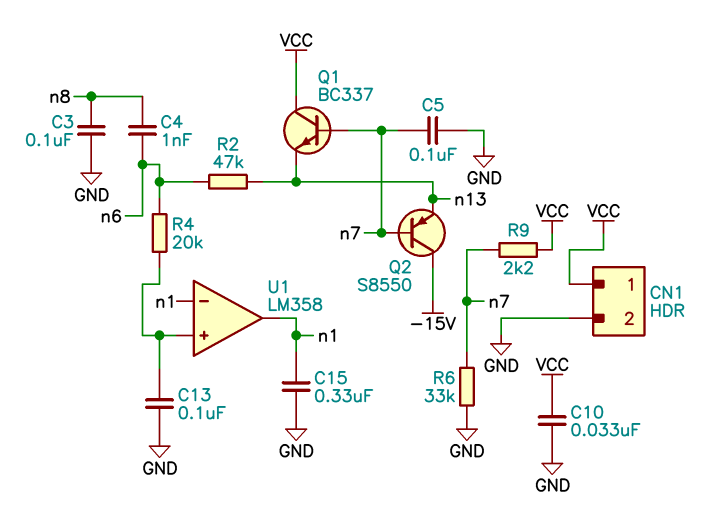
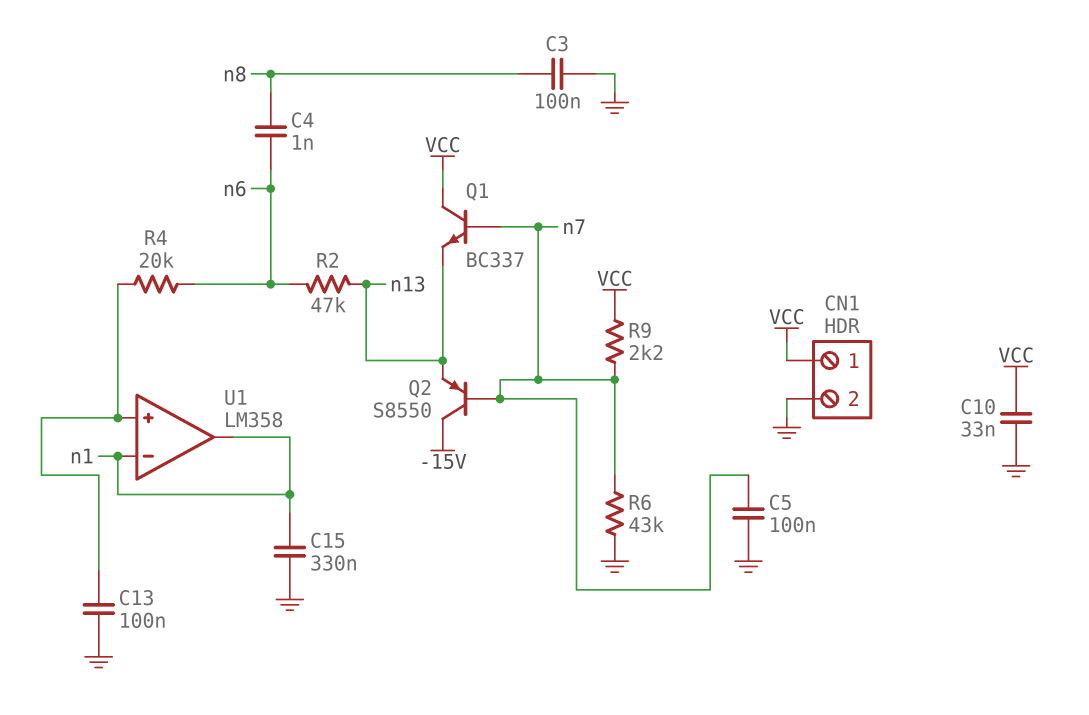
R6: 33k (GND, n7) -> 43k (GND, n7)

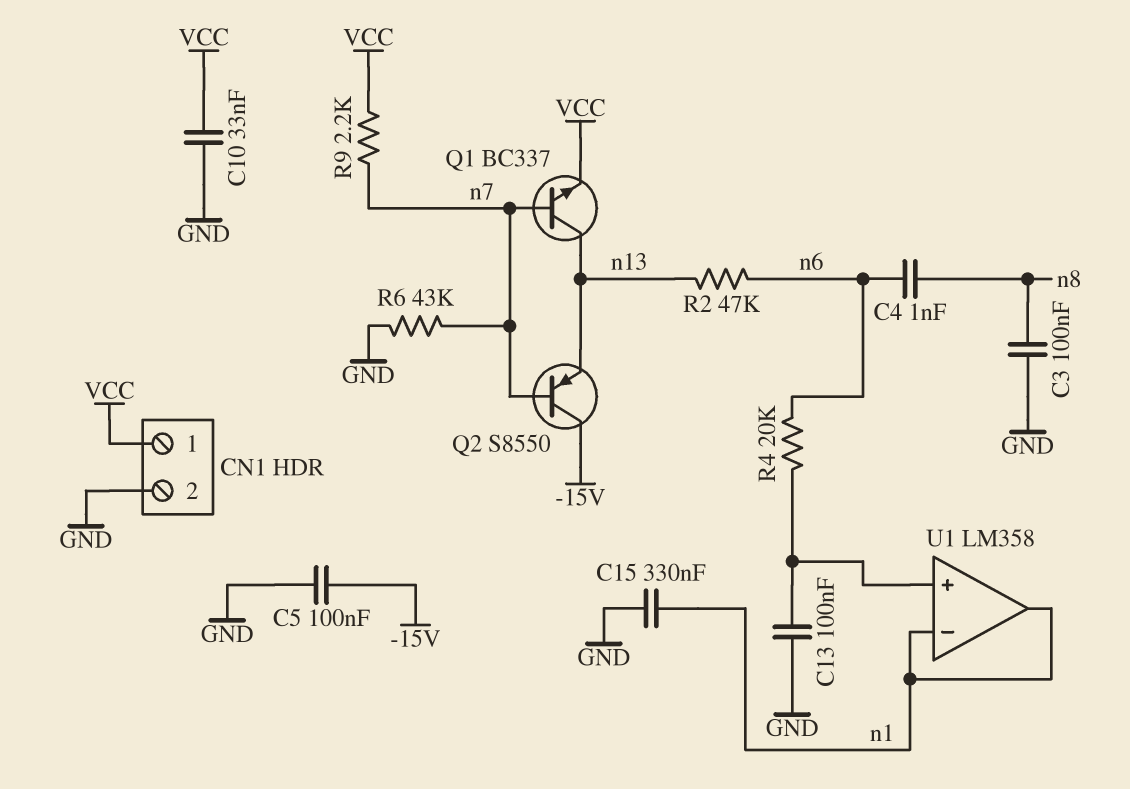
C5: 100nF (GND, n7) -> 100nF (-15V, GND)
Q1: NPN BC337 (B n7, C VCC, E n13) -> NPN BC337 (B n7, C n13, E VCC)

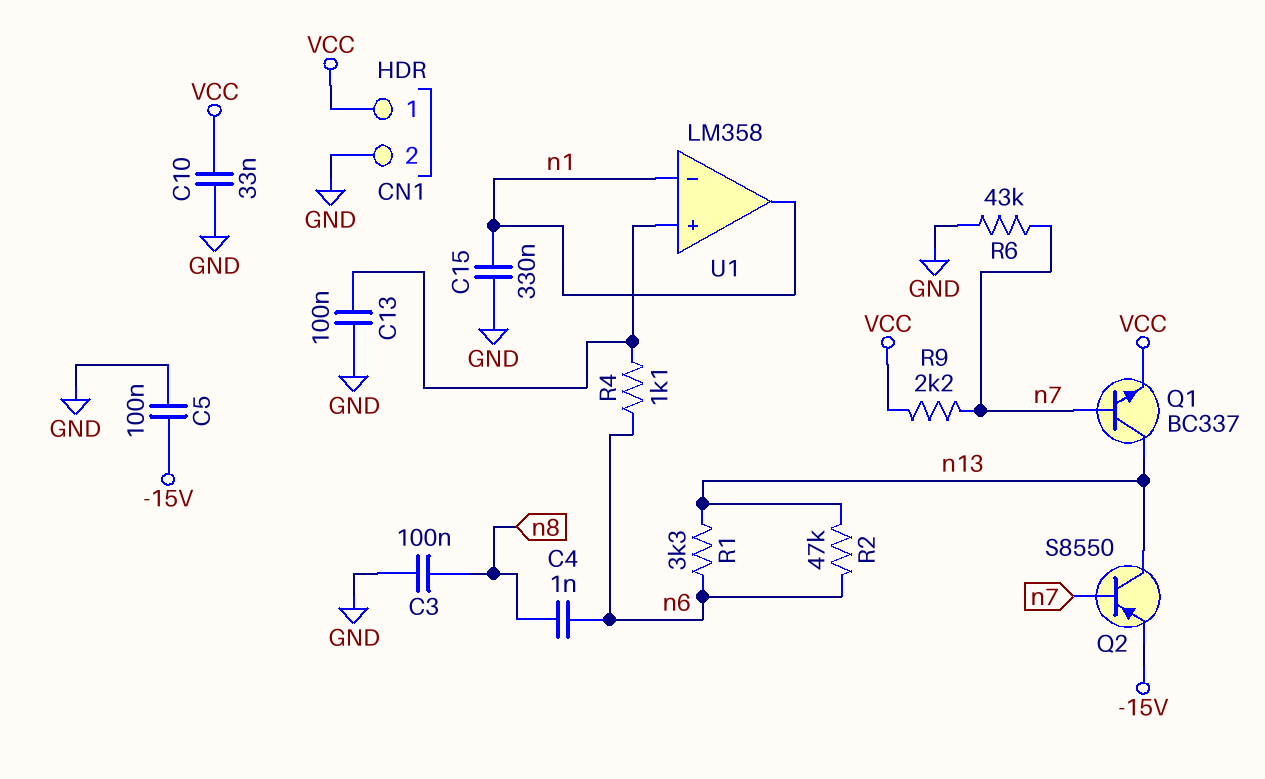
Q2: PNP S8550 (B n7, C -15V, E n13) -> PNP S8550 (B n7, C n13, E -15V)
R1: none -> 3.3k (n6, n13)
R4: 20k (U1/in+, n6) -> 1.1k (U1/in+, n6)

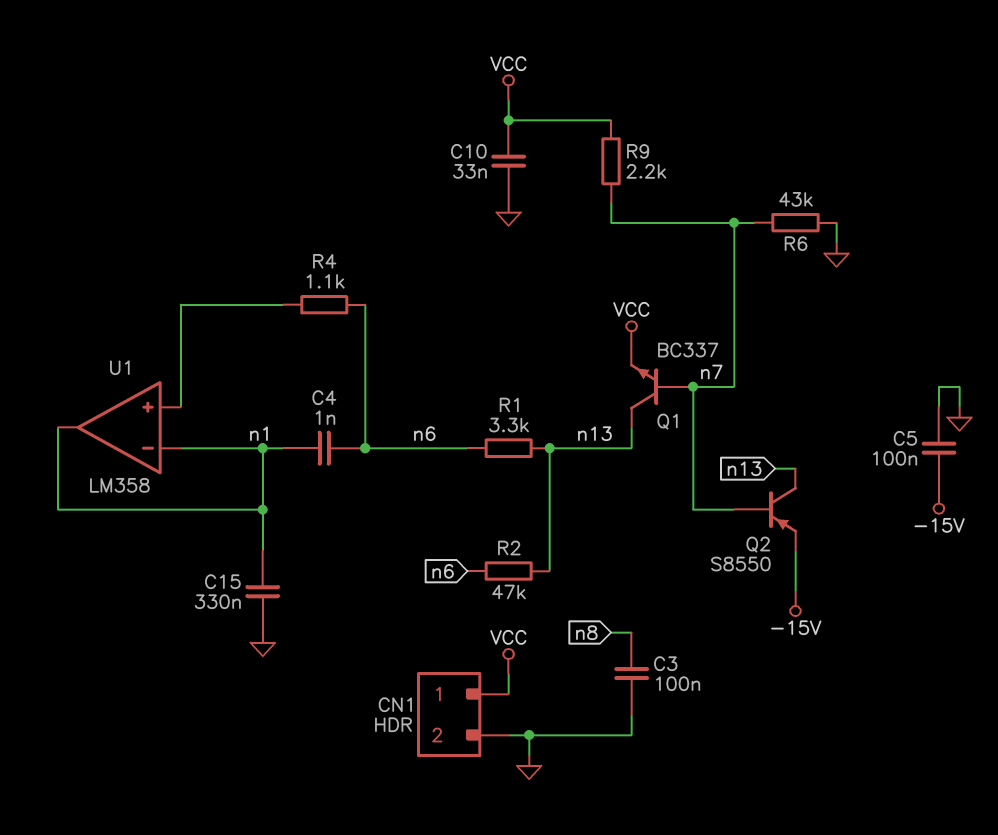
C4: 1nF (n6, n8) -> 1nF (n1, n6)
C13: 100nF (GND, U1/in+) -> none

